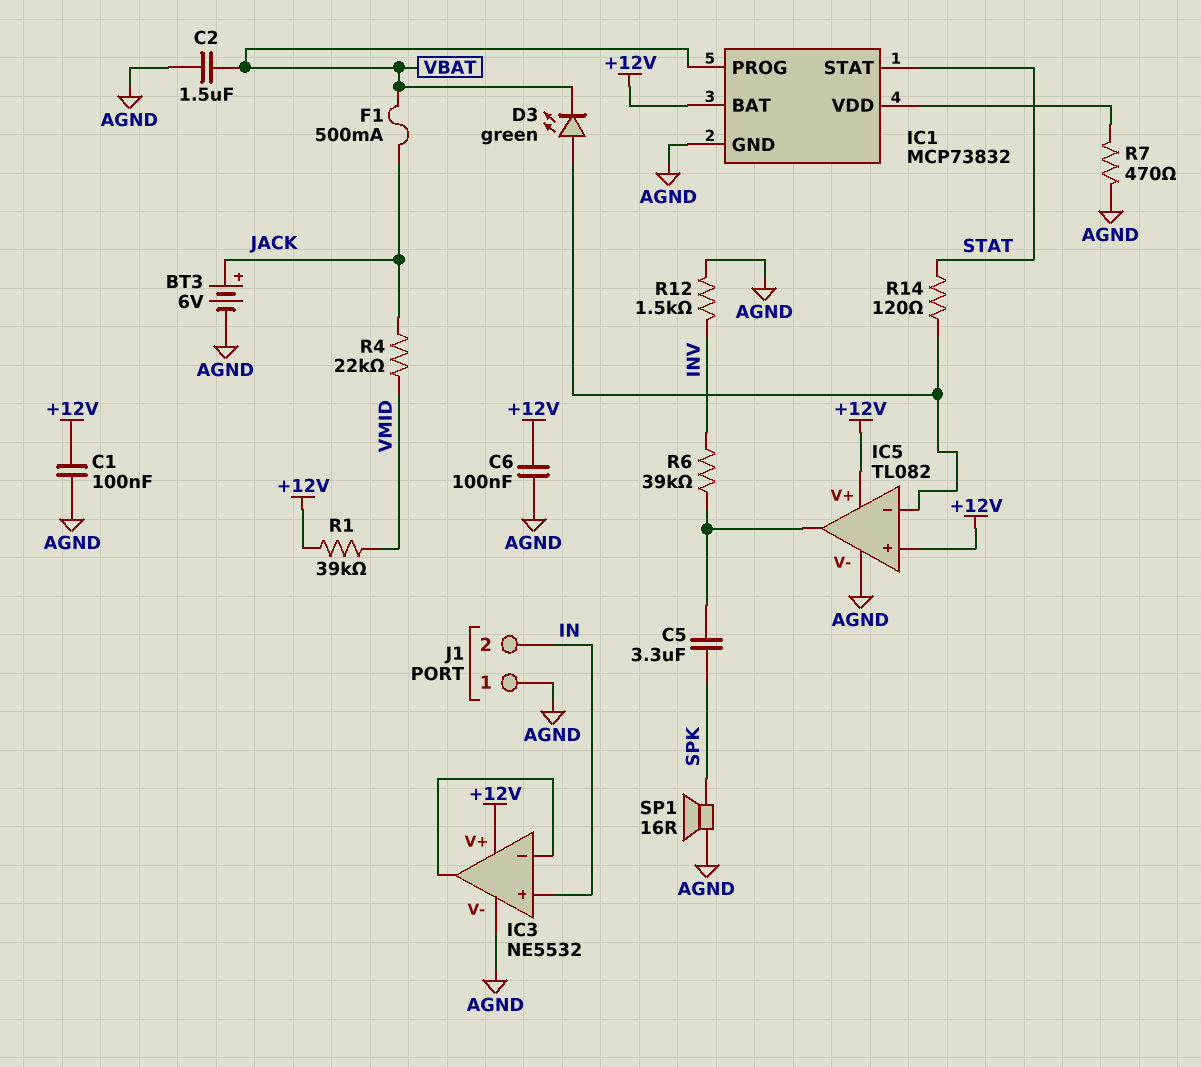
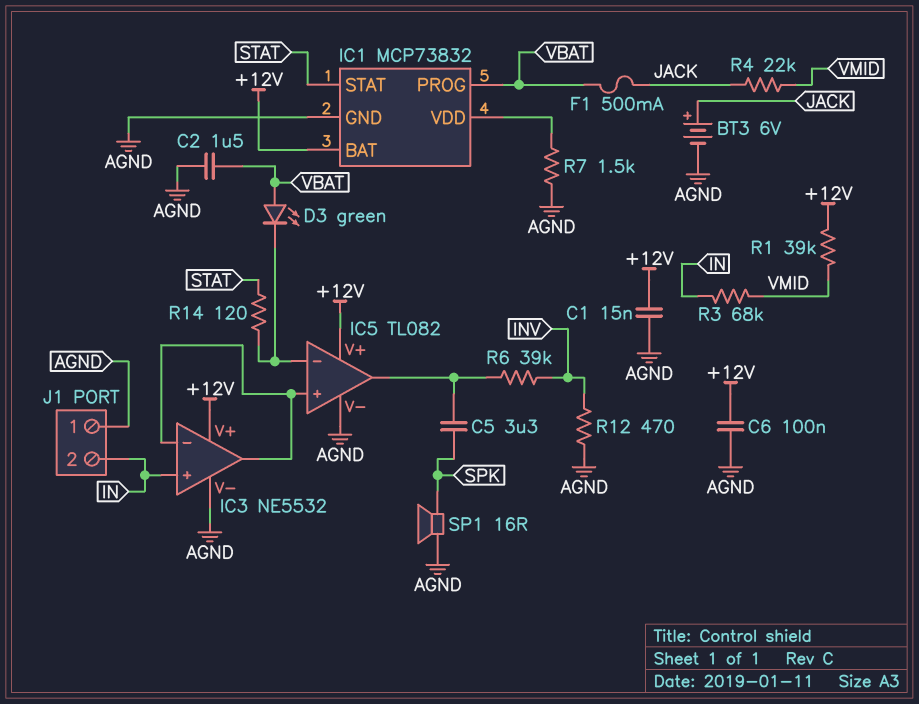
C1: 100nF (+12V, AGND) -> 15nF (+12V, AGND)
D3: LED green (A IC5/in-, K VBAT) -> LED green (A VBAT, K IC5/in-)
IC5 pin in+: +12V -> IC3/in-
R3: none -> 68k (IN, VMID)
R7: 470 (AGND, IC1/VDD) -> 1.5k (AGND, IC1/VDD)
R12: 1.5k (AGND, INV) -> 470 (AGND, INV)

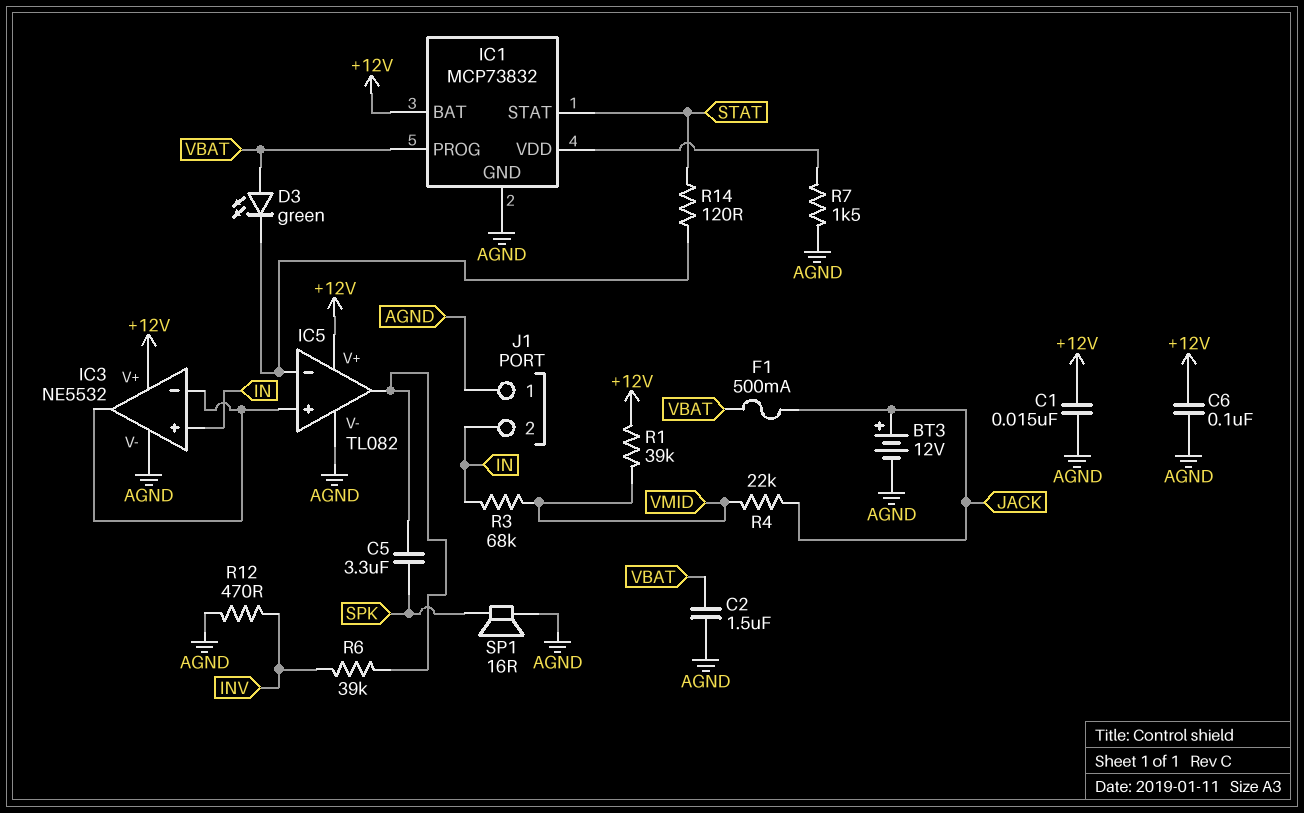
BT3: 6V (plus JACK, minus AGND) -> 12V (plus JACK, minus AGND)

